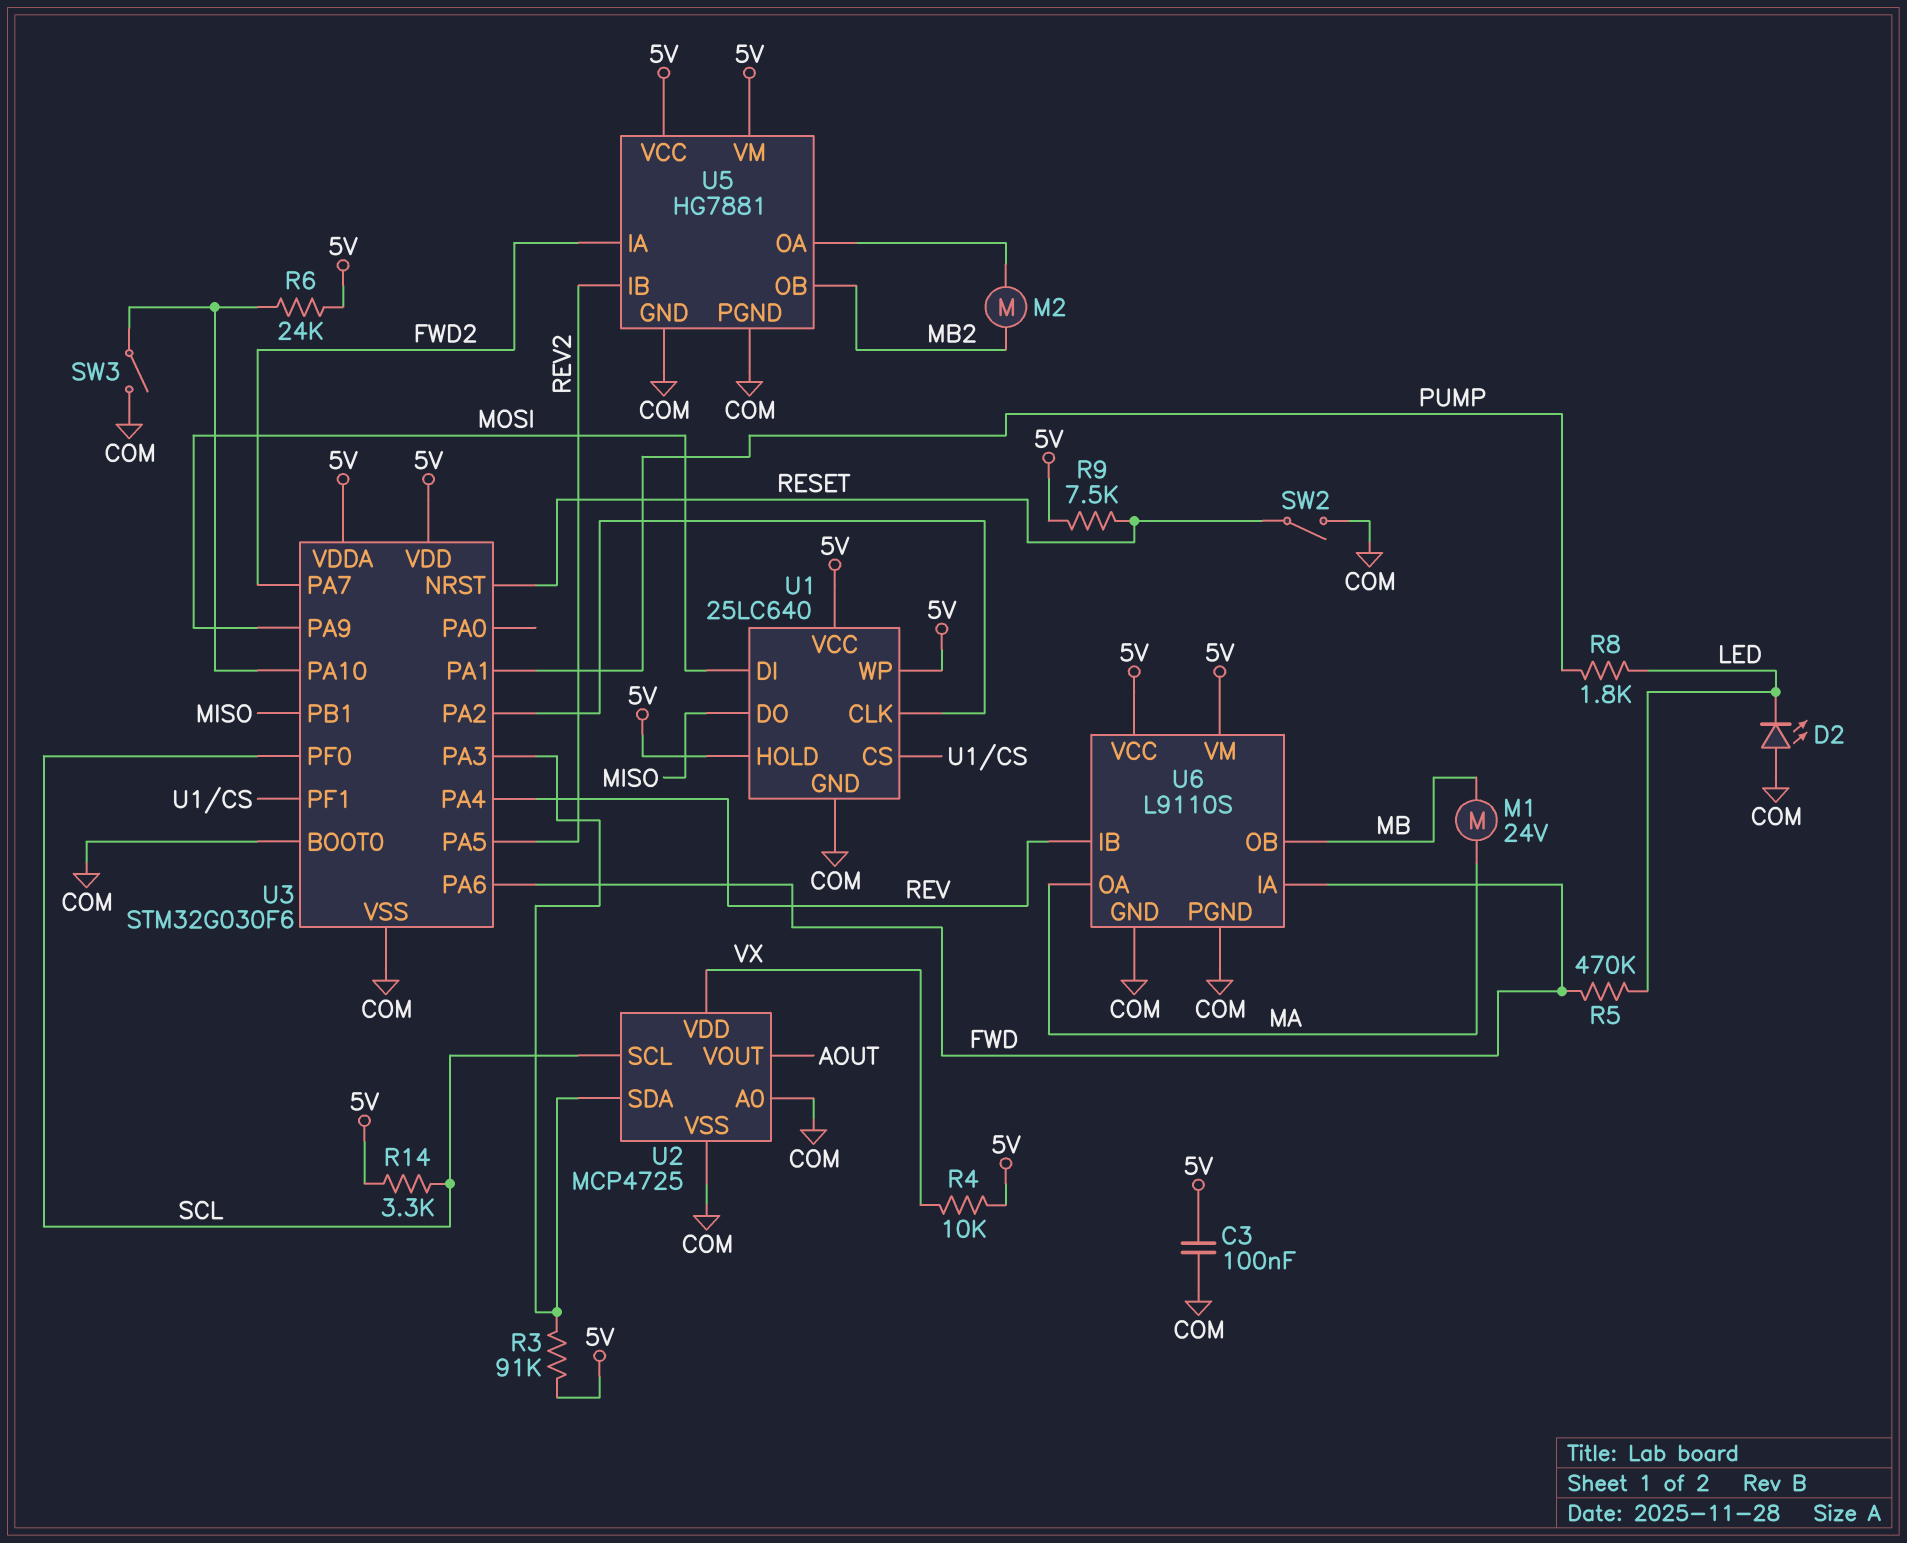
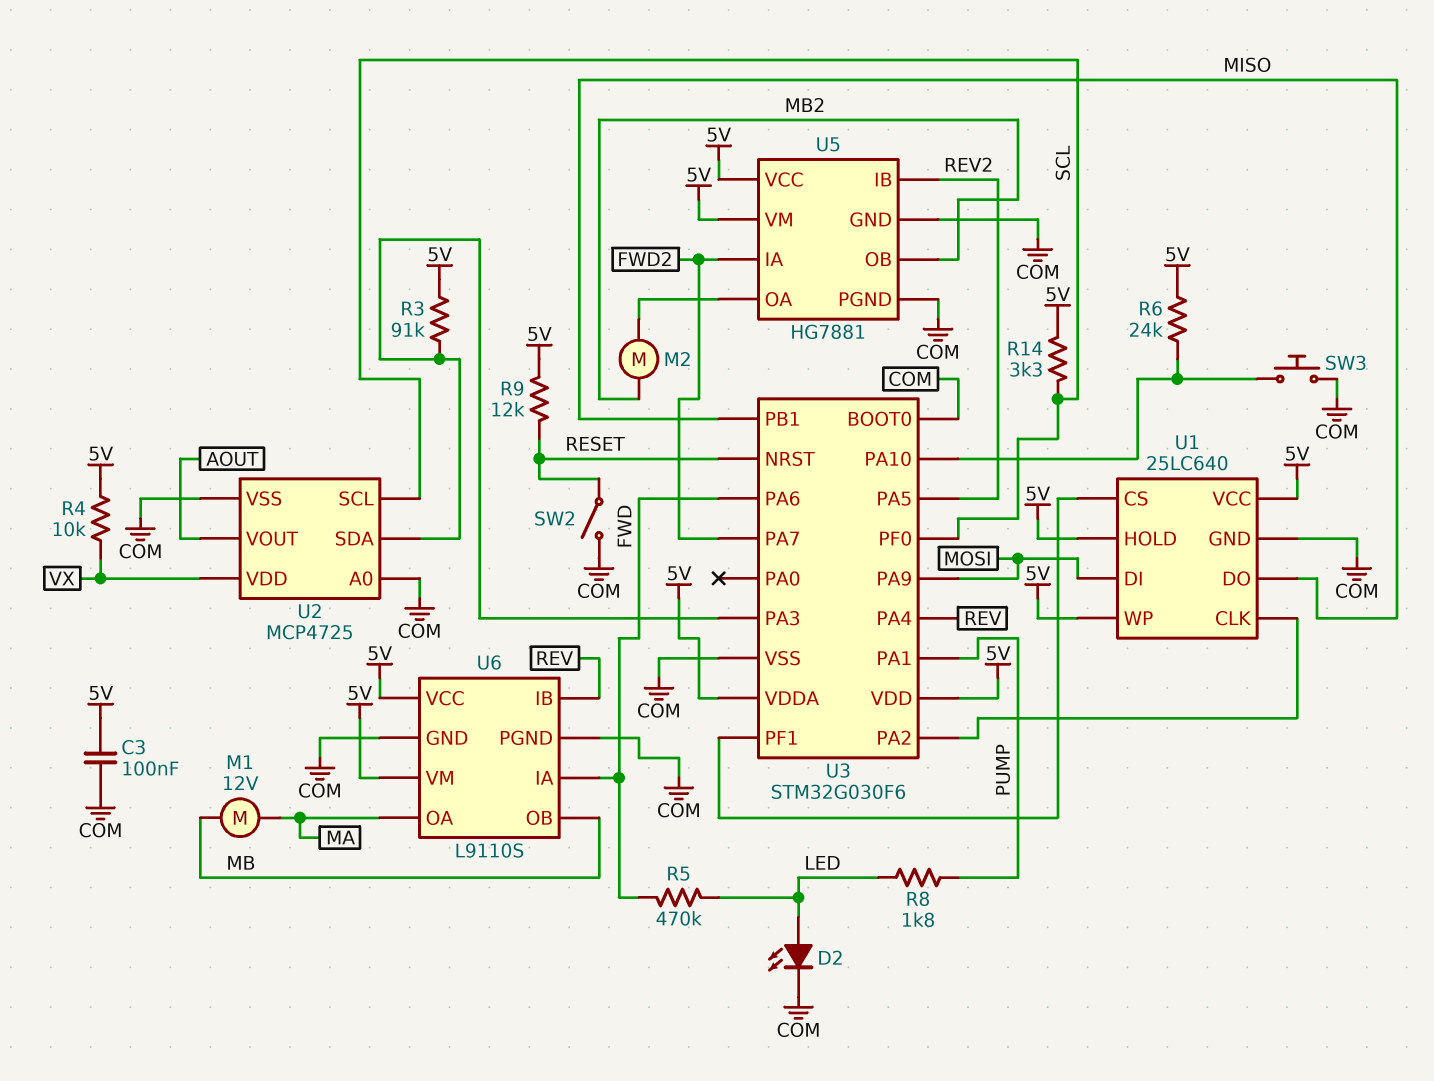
D2: LED (A COM, K LED) -> LED (A LED, K COM)
M1: motor 24V (MA, MB) -> motor 12V (MA, MB)
R9: 7.5k (5V, RESET) -> 12k (5V, RESET)
SW3: switch (COM, U3/PA10) -> button (COM, U3/PA10)

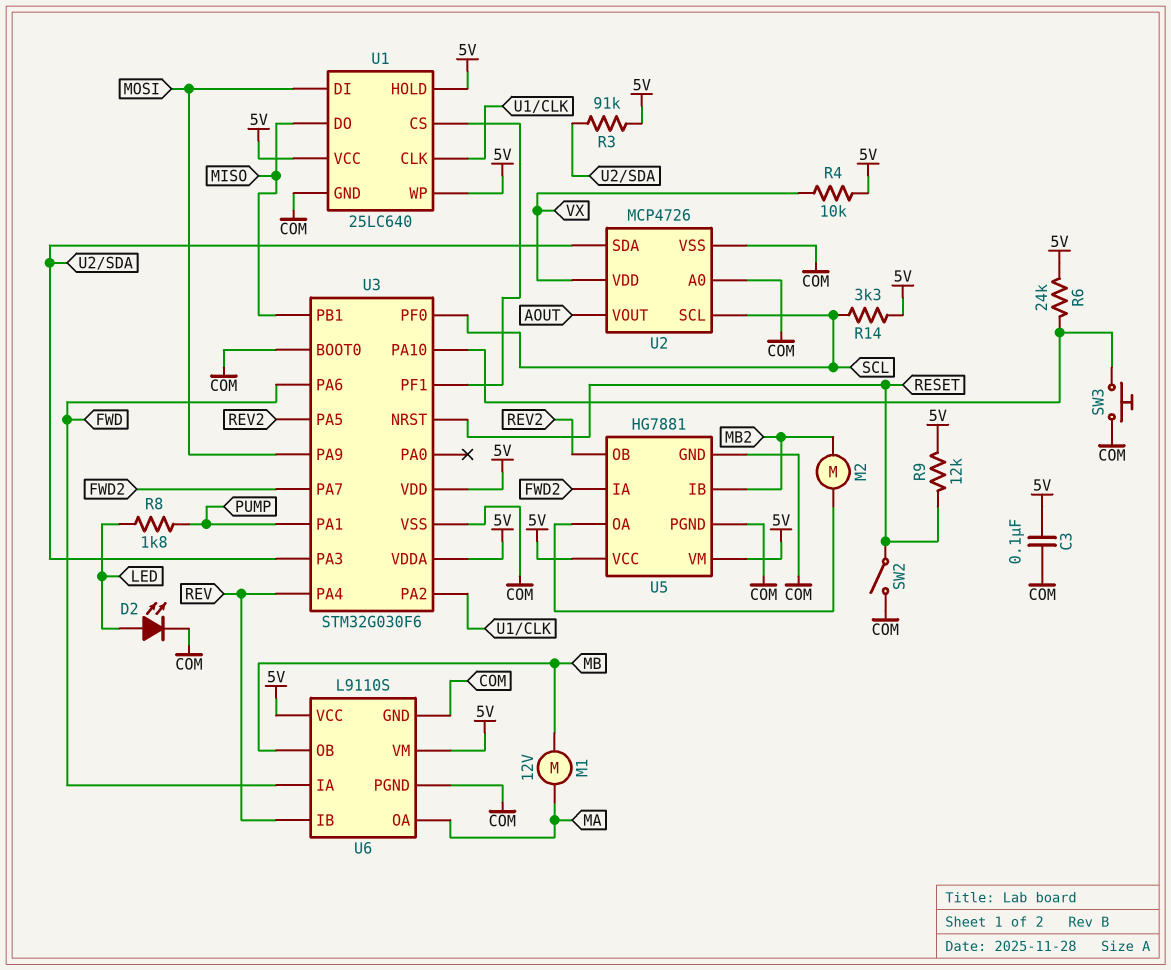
R5: 470k (FWD, LED) -> none
U2: MCP4725 -> MCP4726
U5 pin IB: REV2 -> MB2
U5 pin OB: MB2 -> REV2

